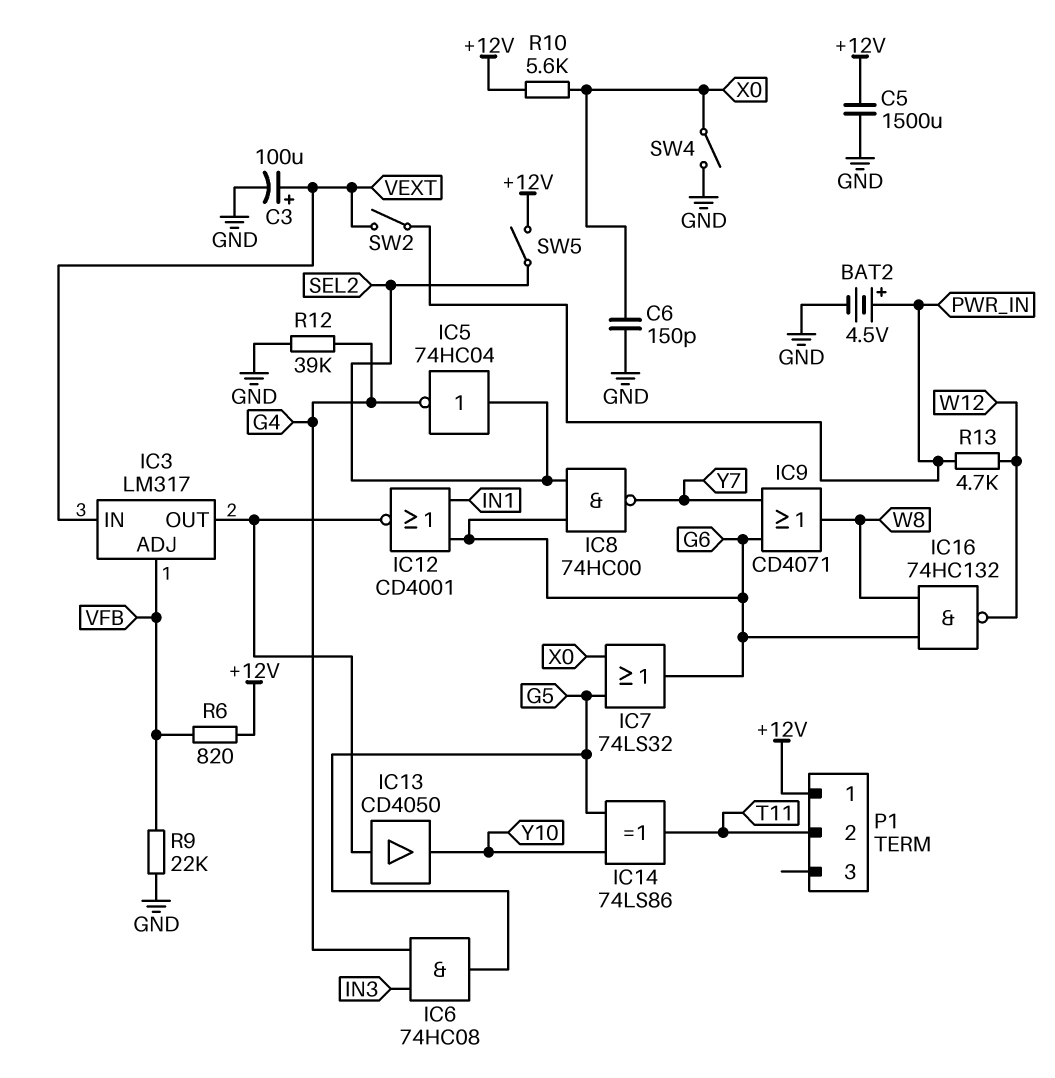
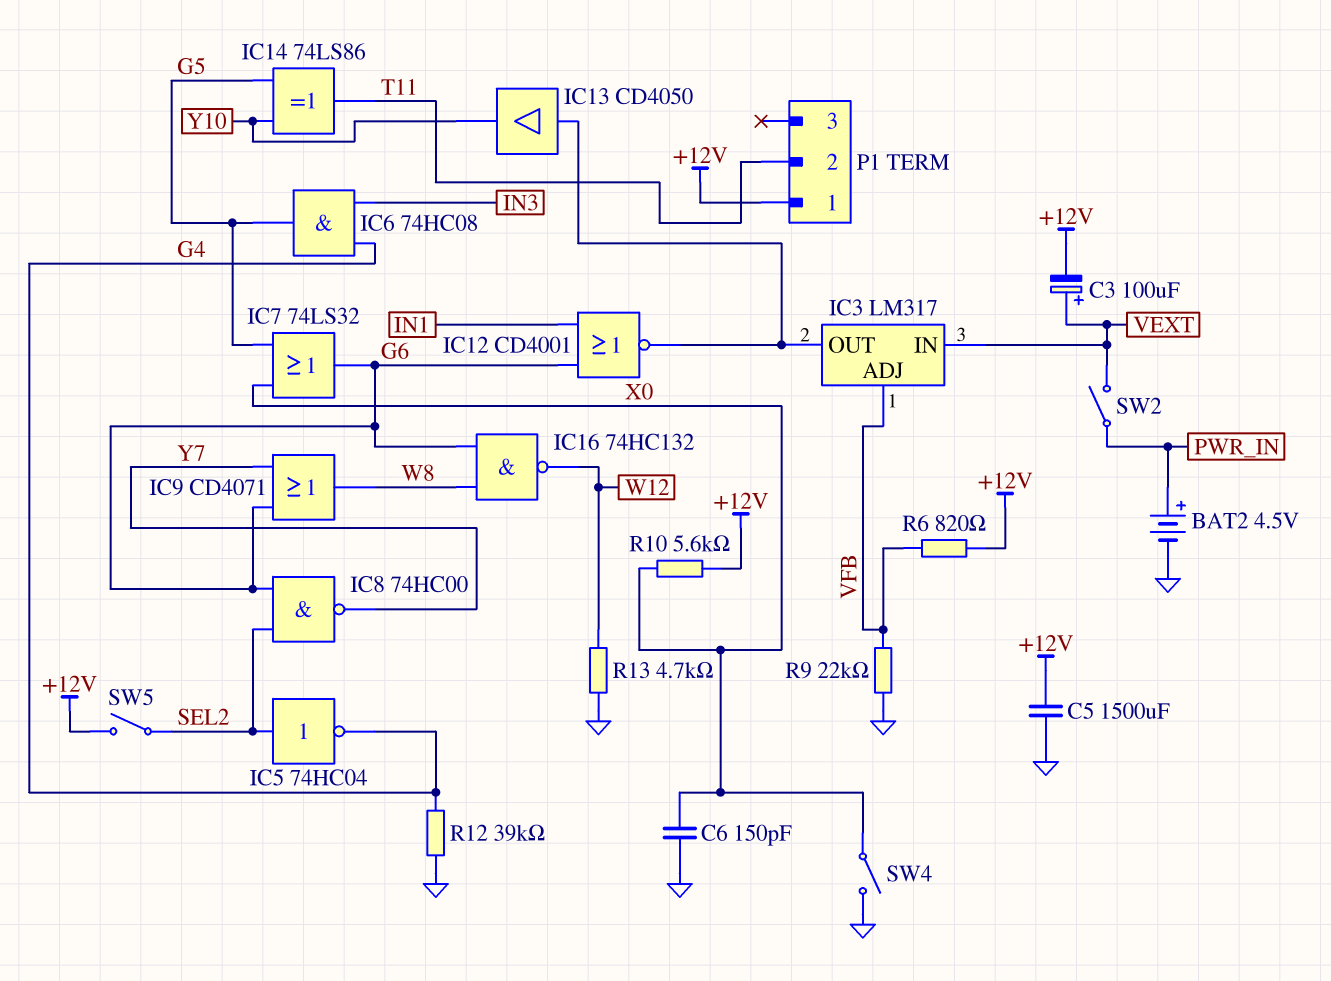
C3: 100uF (plus VEXT, minus GND) -> 100uF (plus VEXT, minus +12V)
R13: 4.7k (PWR_IN, W12) -> 4.7k (GND, W12)

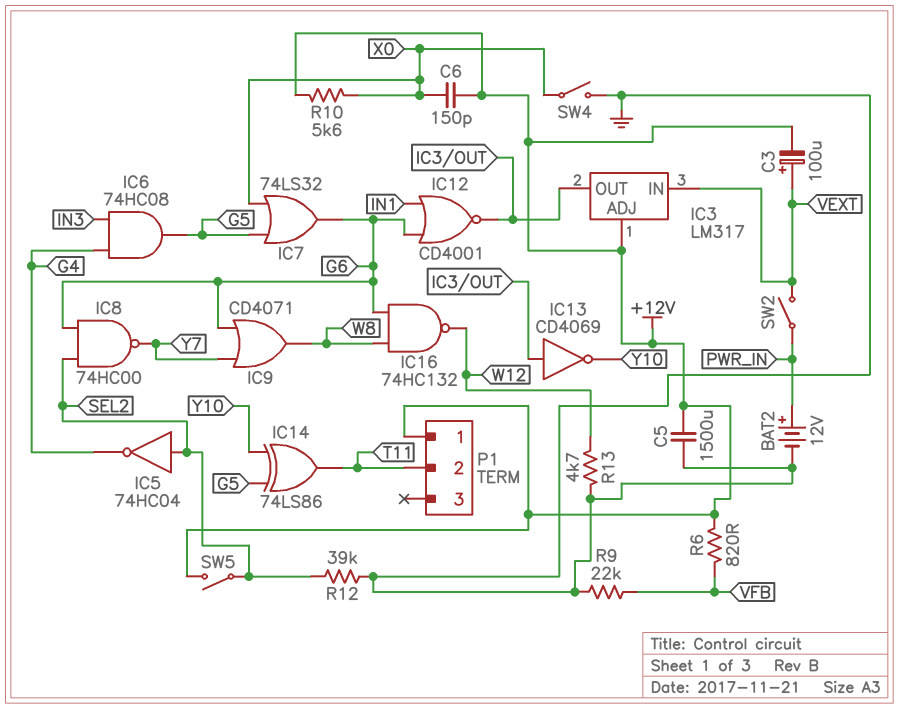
BAT2: 4.5V (plus PWR_IN, minus GND) -> 12V (plus PWR_IN, minus GND)
C6: 150pF (GND, X0) -> 150pF (+12V, X0)
IC3 pin ADJ: VFB -> +12V
IC13: buffer CD4050 (in IC3/OUT, out Y10) -> NOT CD4069 (in IC3/OUT, out Y10)
R12: 39k (G4, GND) -> 39k (GND, SEL2)

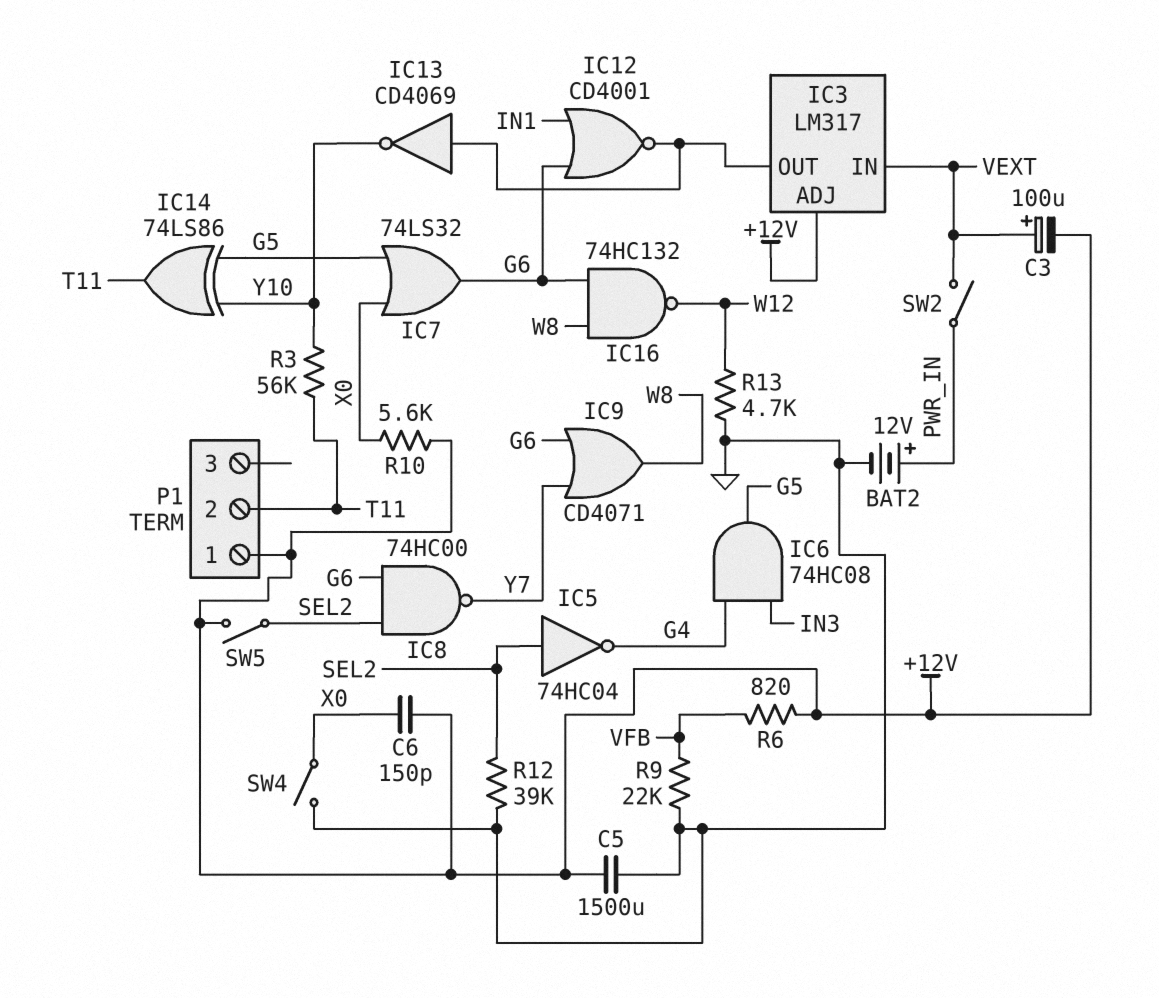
R3: none -> 56k (T11, Y10)

